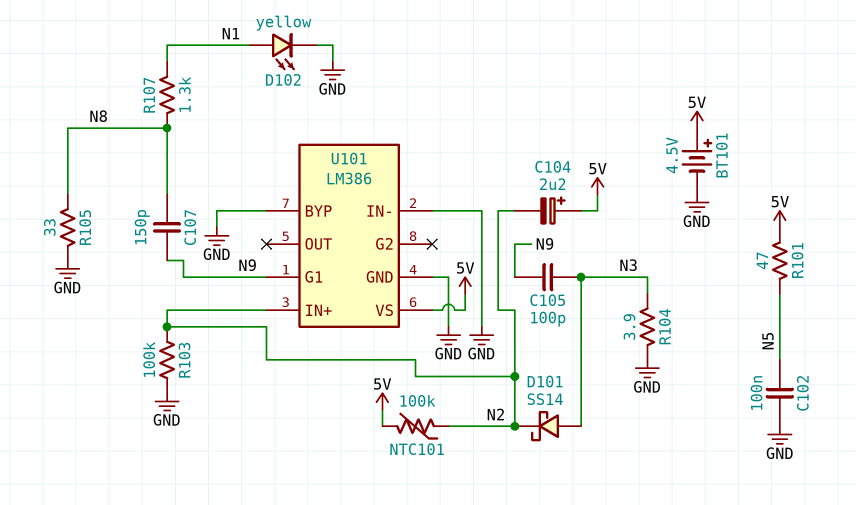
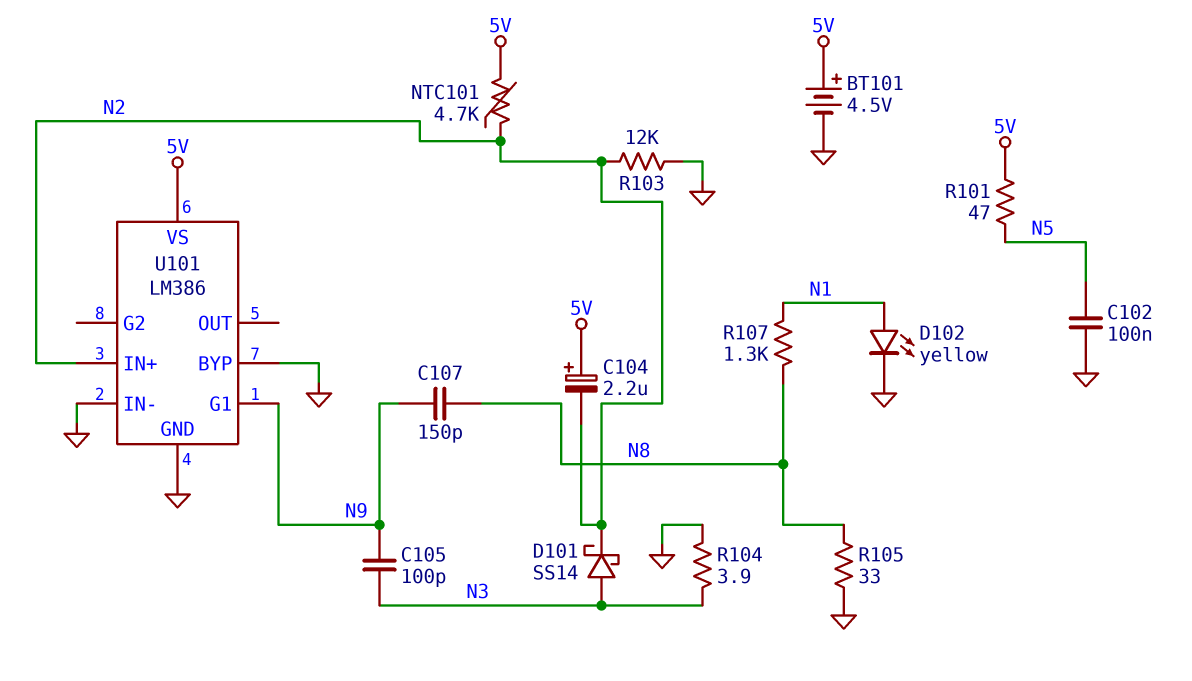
NTC101: 100k (5V, N2) -> 4.7k (5V, N2)
R103: 100k (GND, N2) -> 12k (GND, N2)

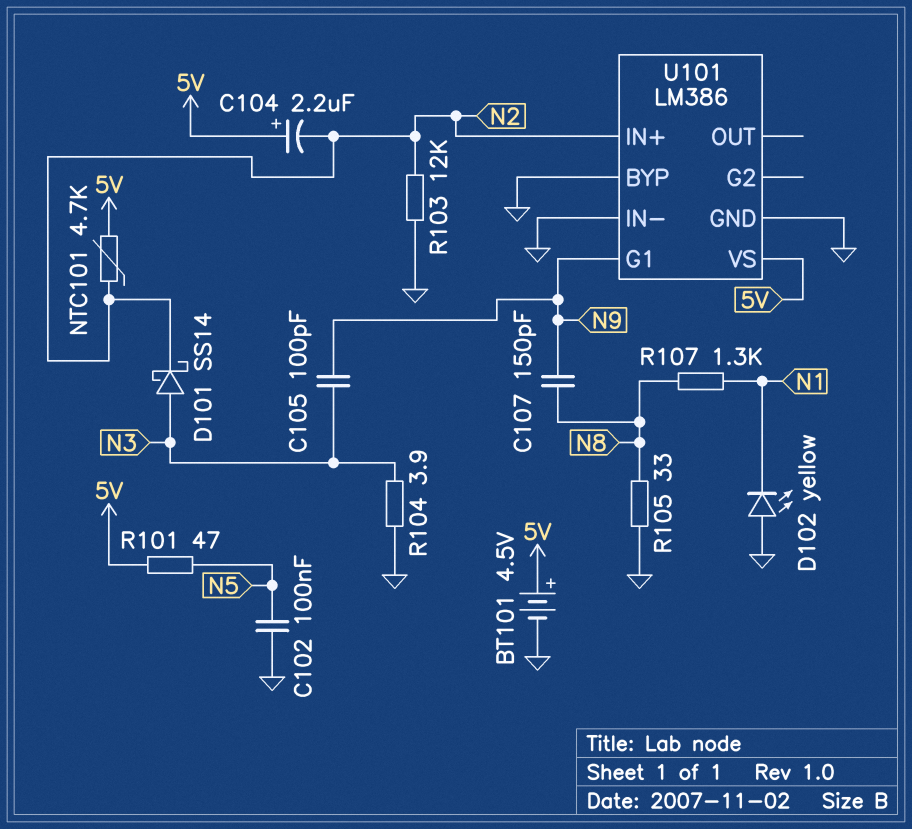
D102: LED yellow (A N1, K GND) -> LED yellow (A GND, K N1)

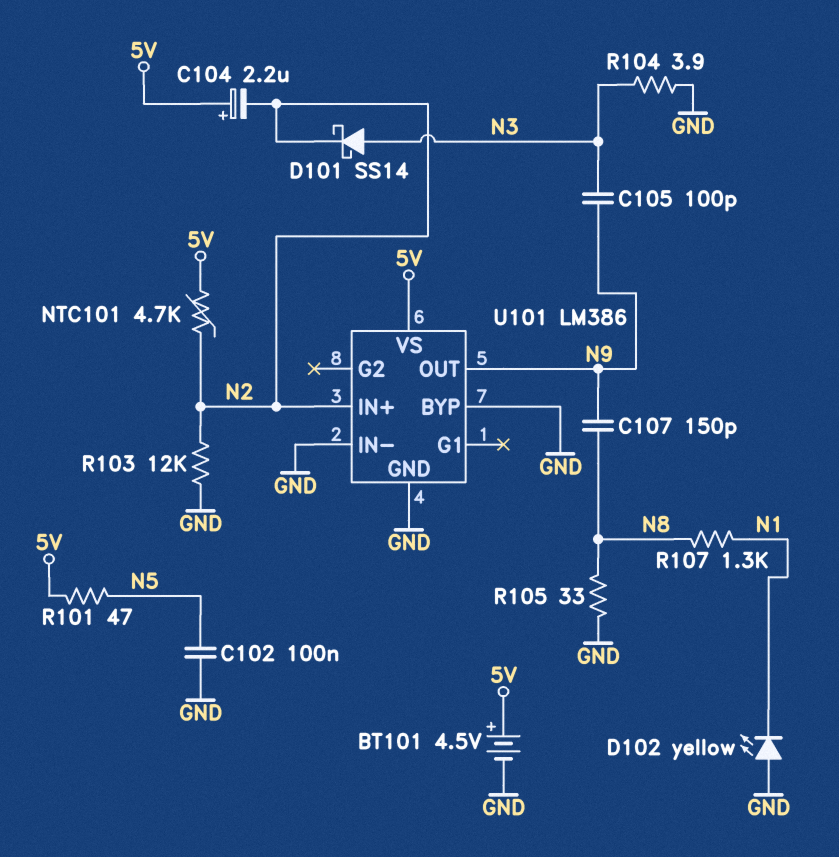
U101 pin G1: N9 -> none
U101 pin OUT: none -> N9

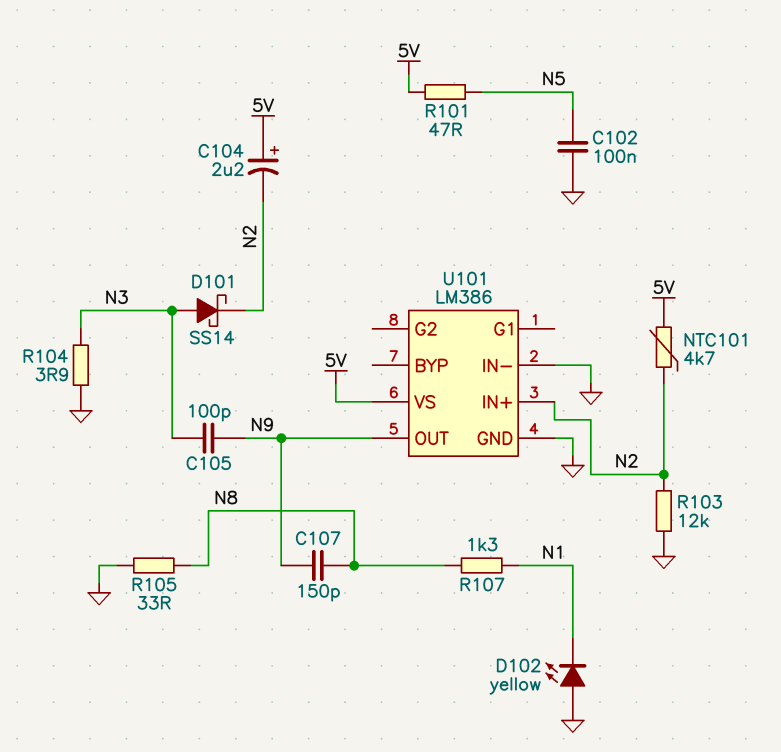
BT101: 4.5V (plus 5V, minus GND) -> none
U101 pin BYP: GND -> none

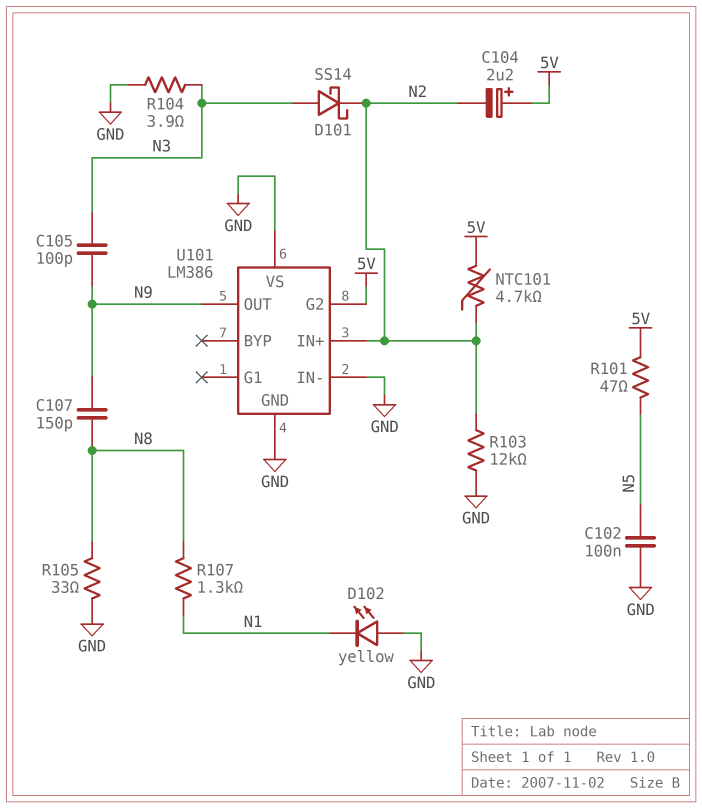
U101 pin G2: none -> 5V
U101 pin VS: 5V -> GND

